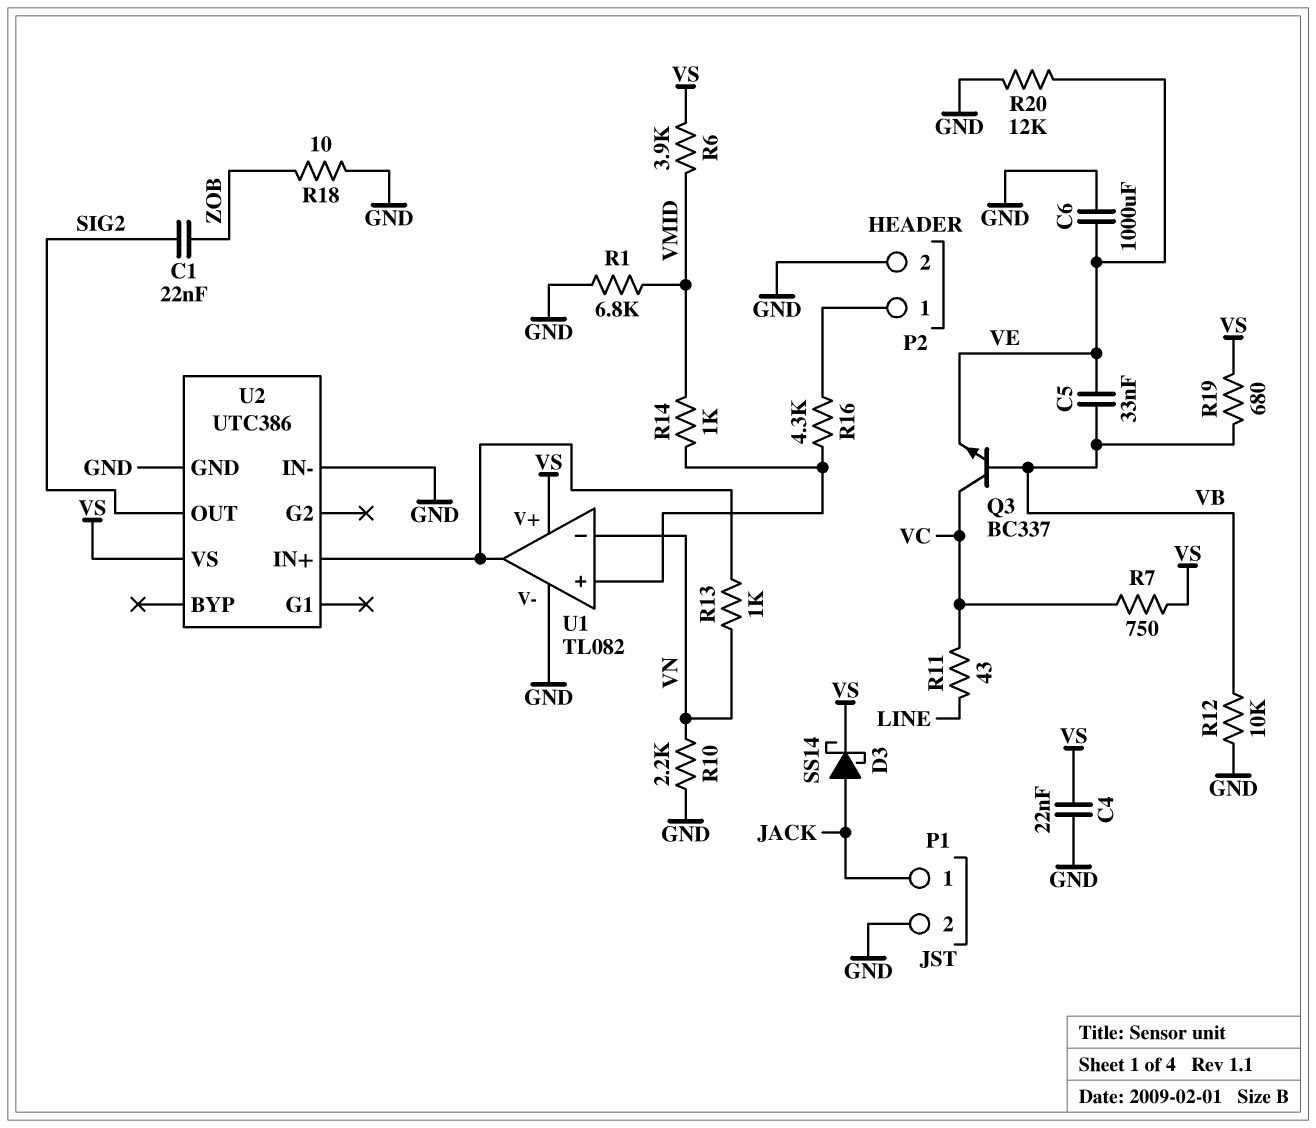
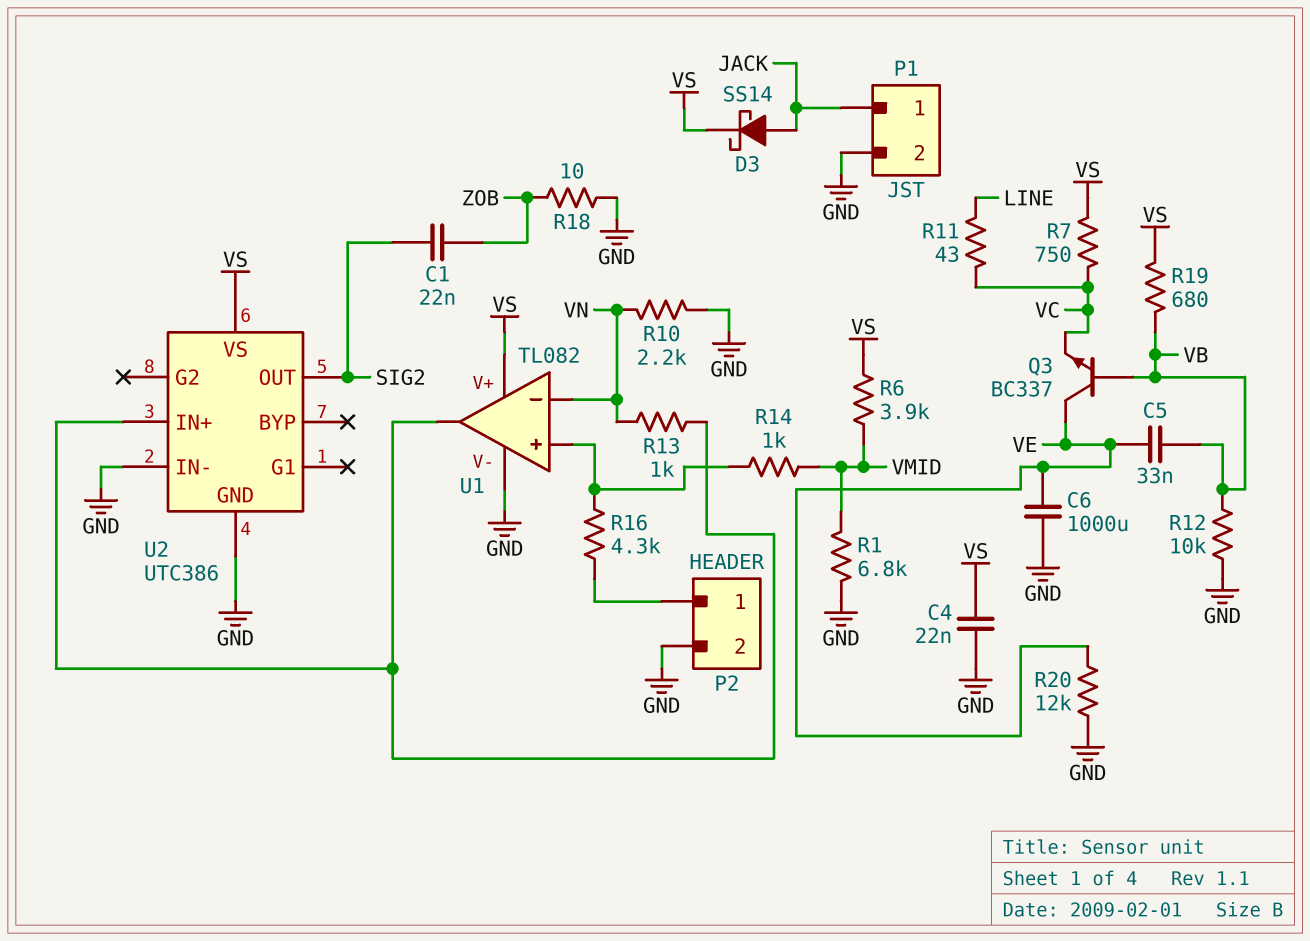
Q3: NPN BC337 (B VB, C VC, E VE) -> NPN BC337 (B VB, C VE, E VC)

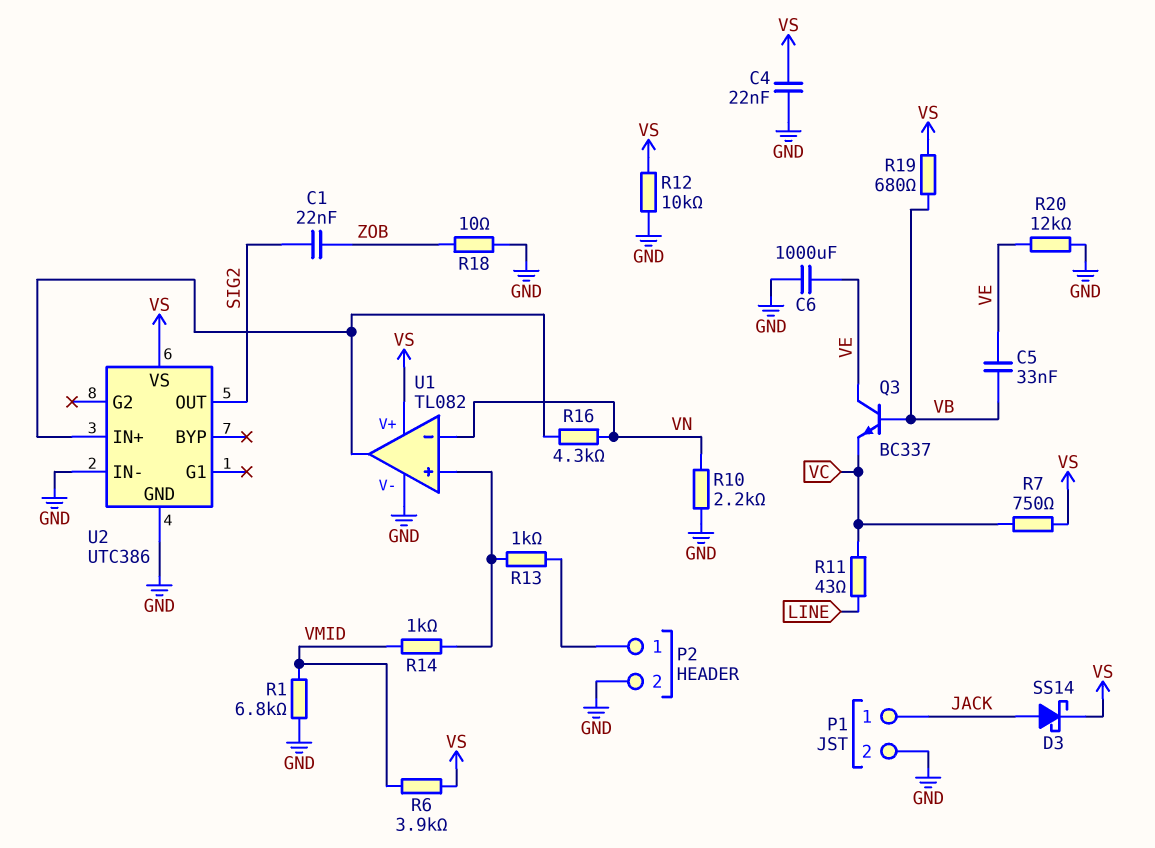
R12: 10k (GND, VB) -> 10k (GND, VS)
R13: 1k (U1/out, VN) -> 1k (P2/1, U1/in+)
R16: 4.3k (P2/1, U1/in+) -> 4.3k (U1/out, VN)

